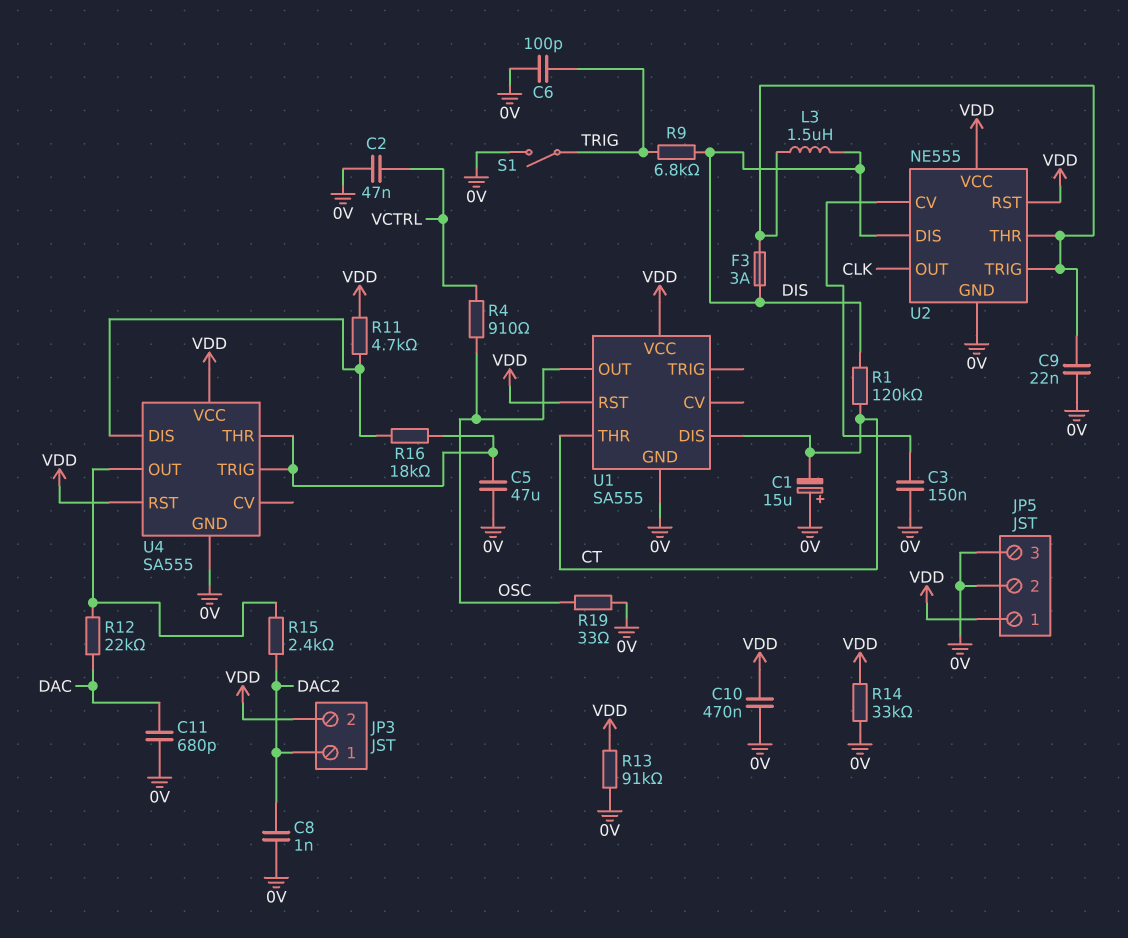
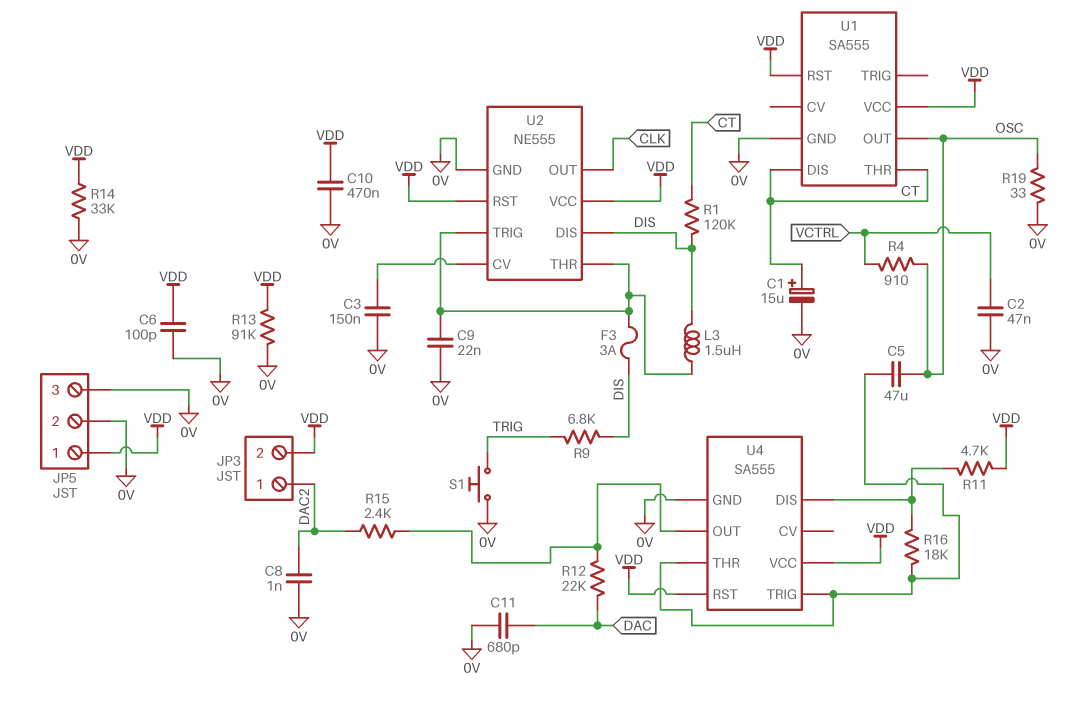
C1: 15uF (plus 0V, minus CT) -> 15uF (plus CT, minus 0V)
C5: 47uF (0V, U4/THR) -> 47uF (OSC, U4/THR)
C6: 100pF (0V, TRIG) -> 100pF (0V, VDD)
S1: switch (0V, TRIG) -> button (0V, TRIG)

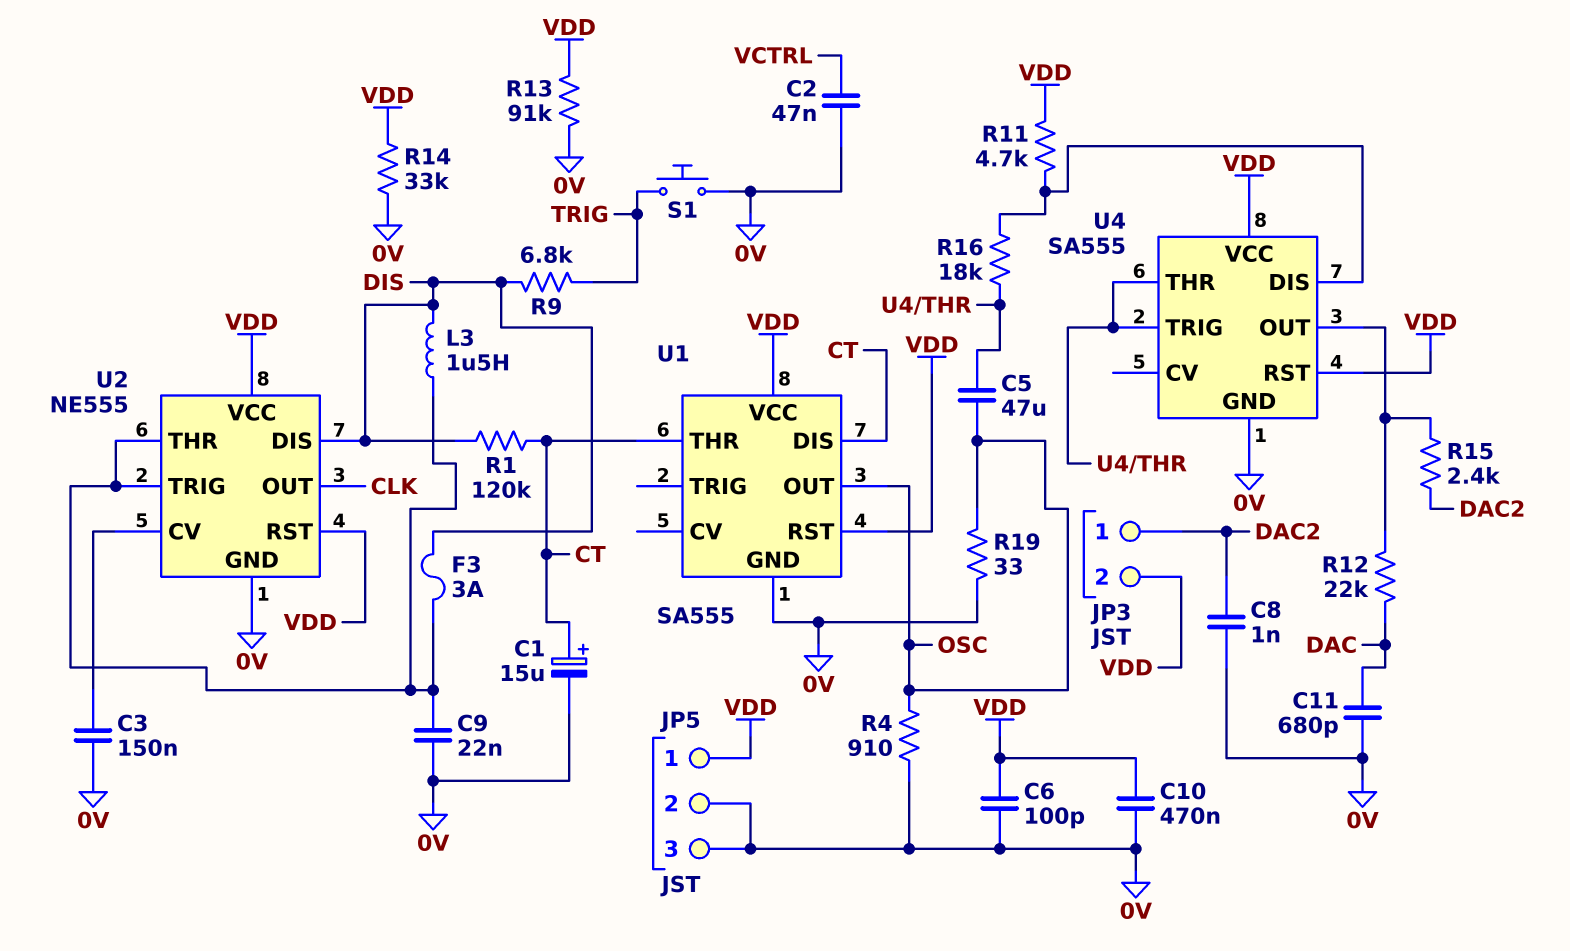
R4: 910 (OSC, VCTRL) -> 910 (0V, OSC)

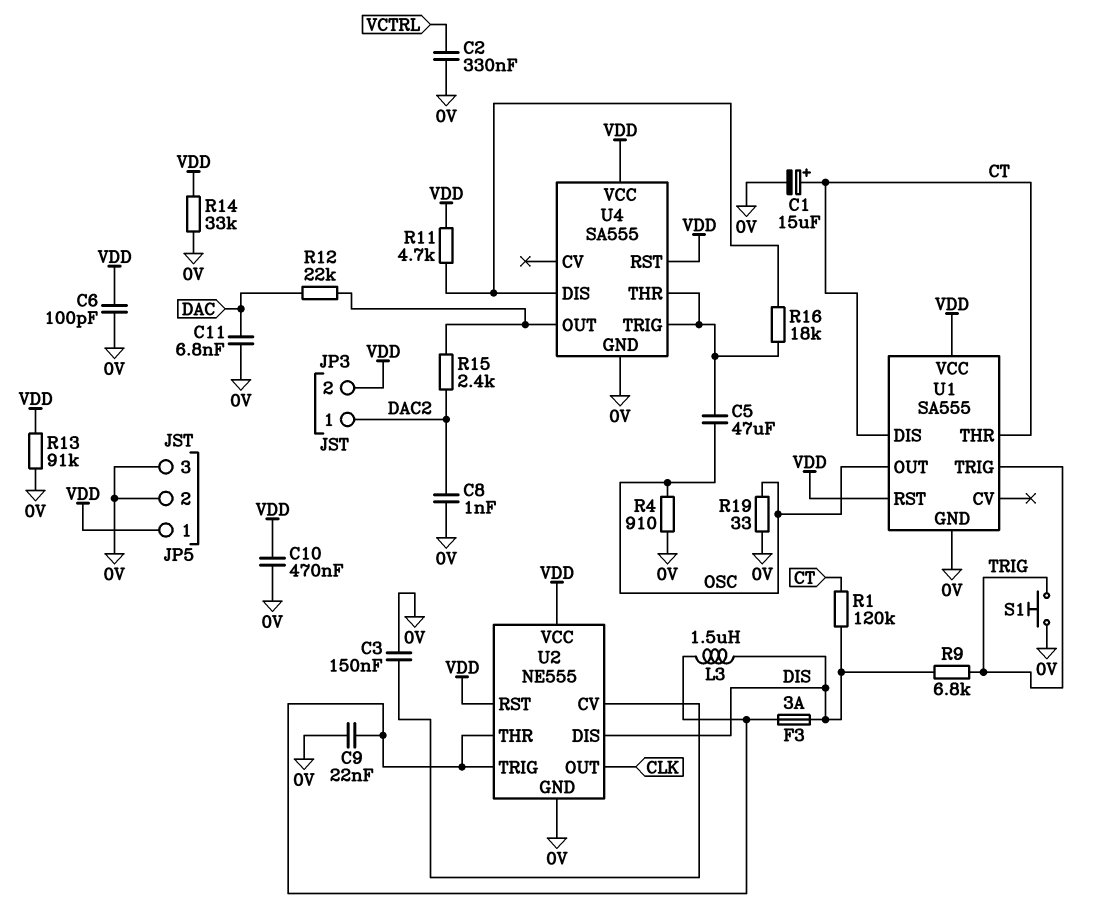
C2: 47nF (0V, VCTRL) -> 330nF (0V, VCTRL)
C11: 680pF (0V, DAC) -> 6.8nF (0V, DAC)
U1 pin TRIG: none -> TRIG

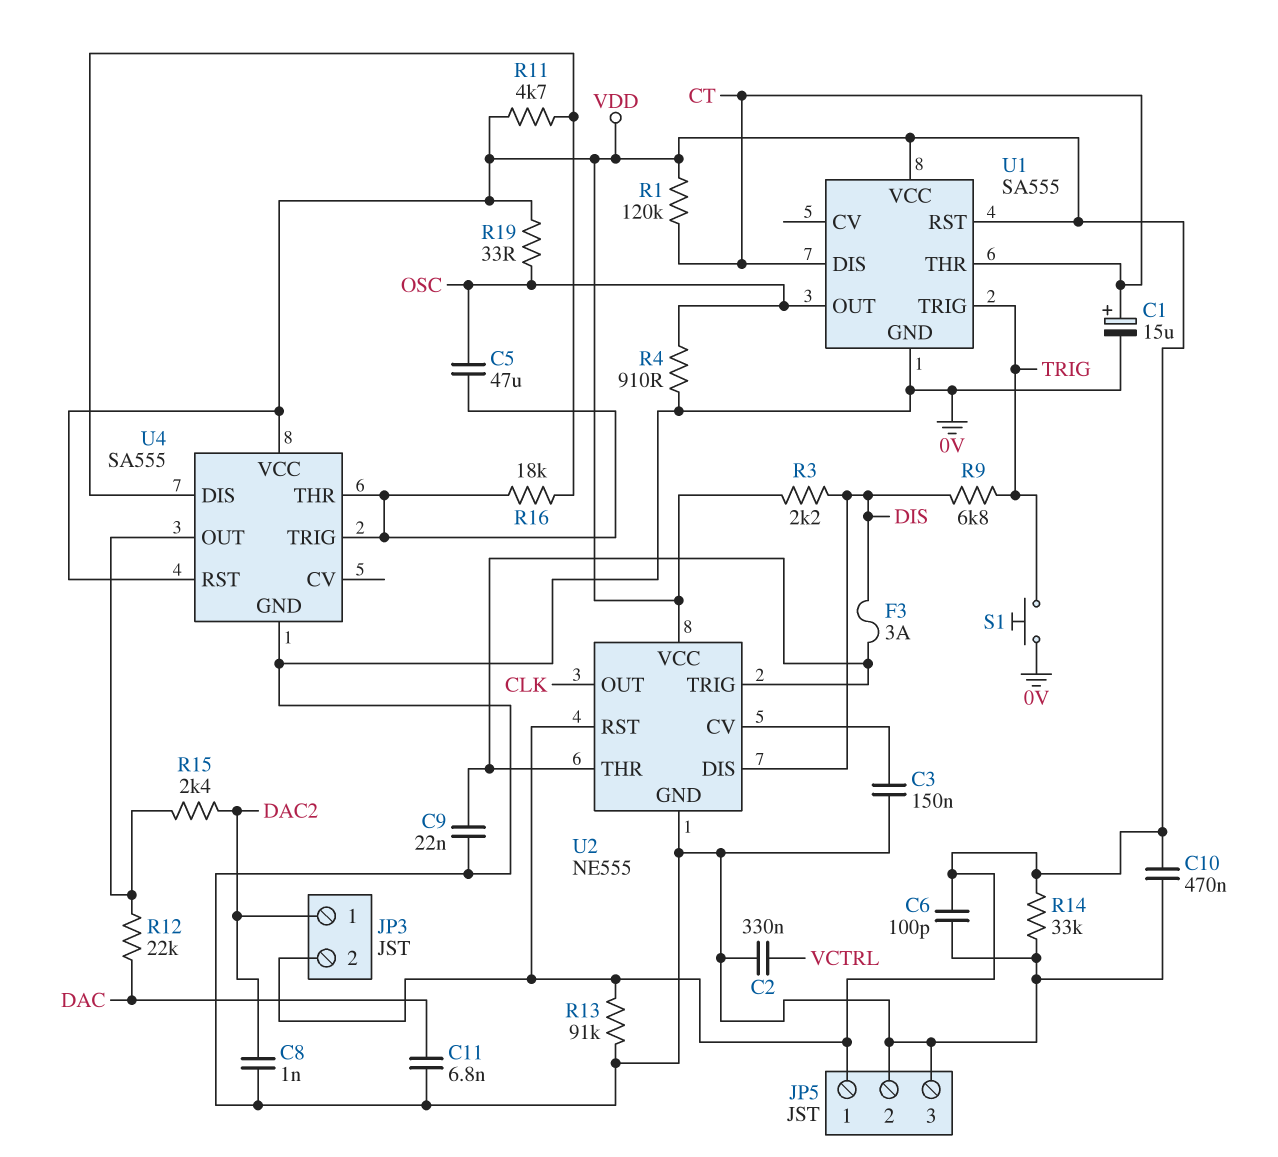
L3: 1.5uH (DIS, U2/THR) -> none
R1: 120k (CT, DIS) -> 120k (CT, VDD)
R3: none -> 2.2k (DIS, VDD)
R19: 33 (0V, OSC) -> 33 (OSC, VDD)

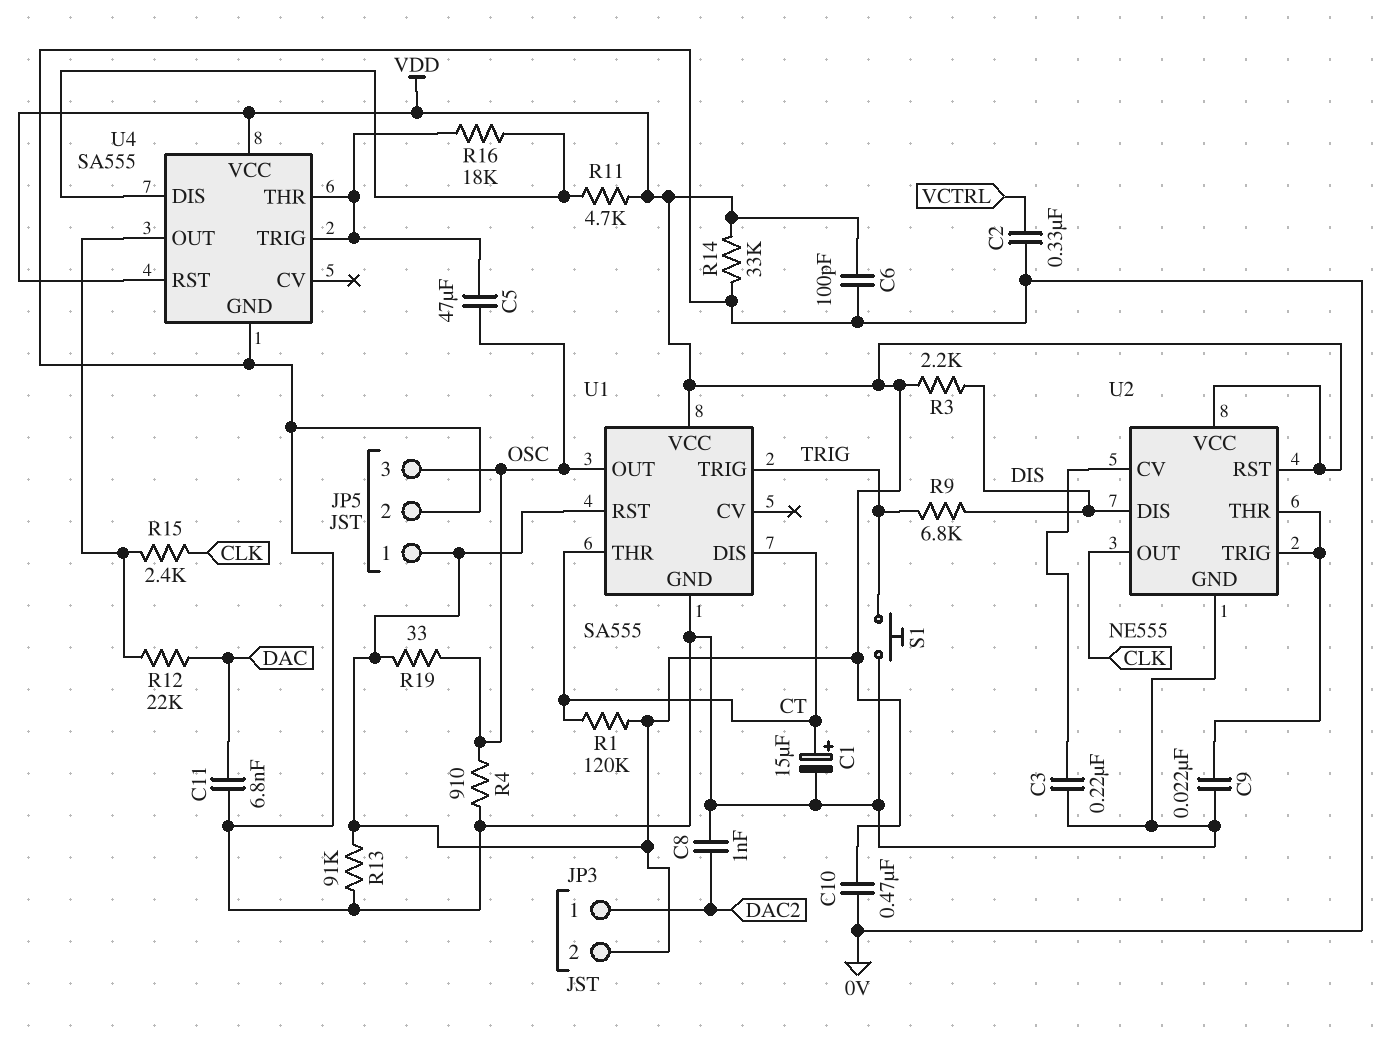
C3: 150nF (0V, U2/CV) -> 220nF (0V, U2/CV)
F3: 3A (DIS, U2/THR) -> none
JP5 pin 3: 0V -> OSC
R15: 2.4k (DAC2, U4/OUT) -> 2.4k (CLK, U4/OUT)

